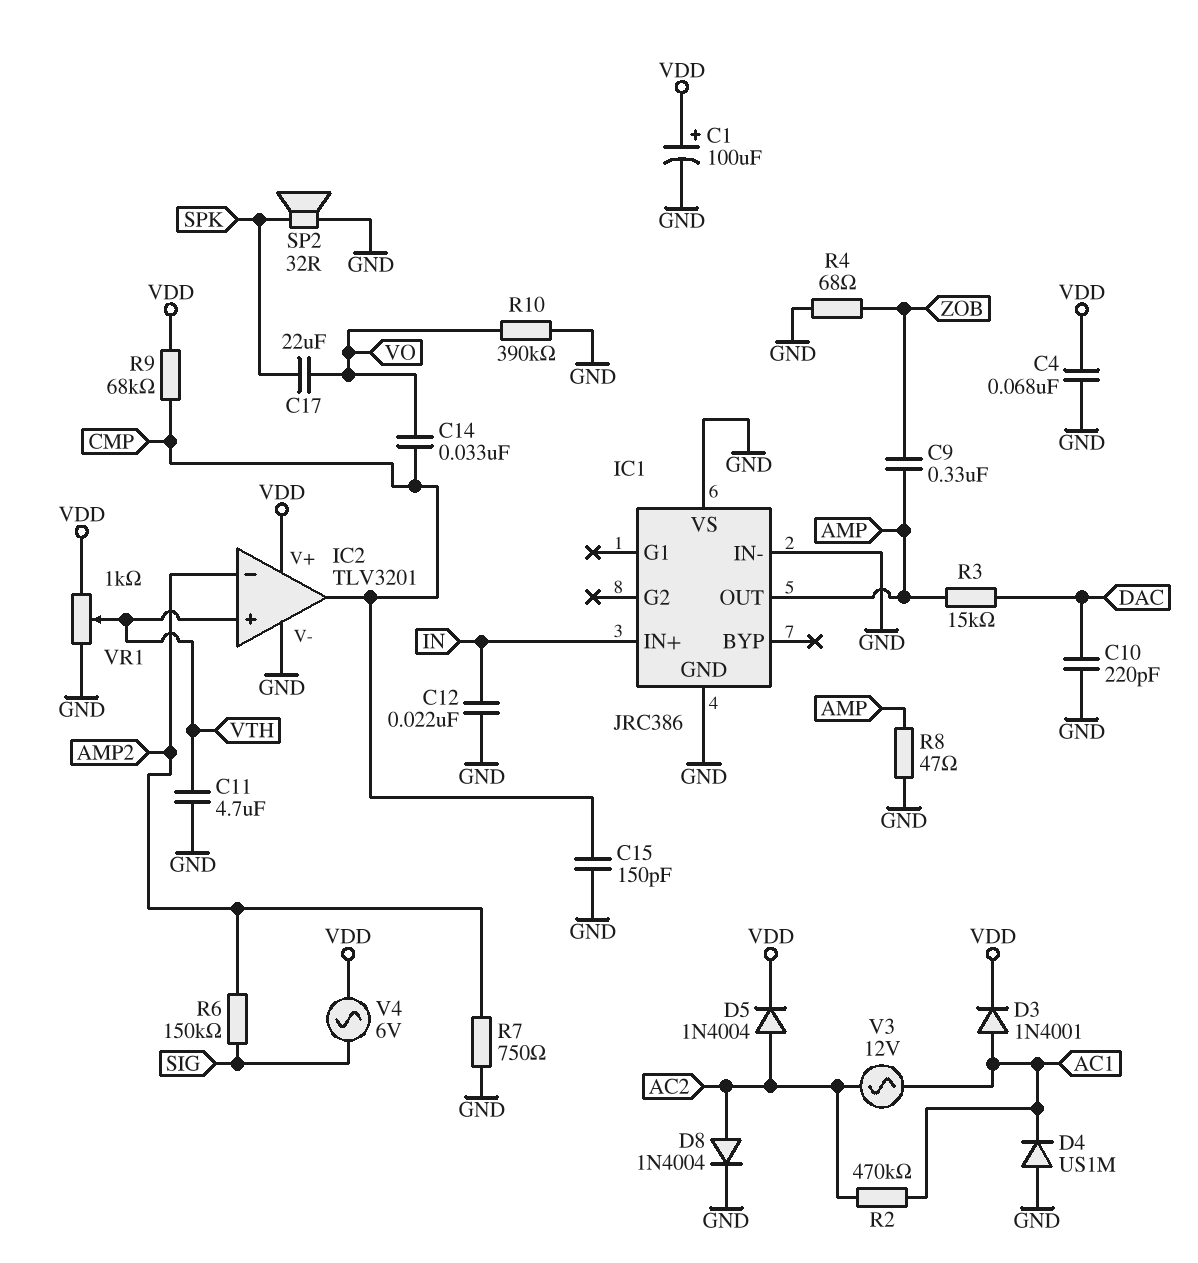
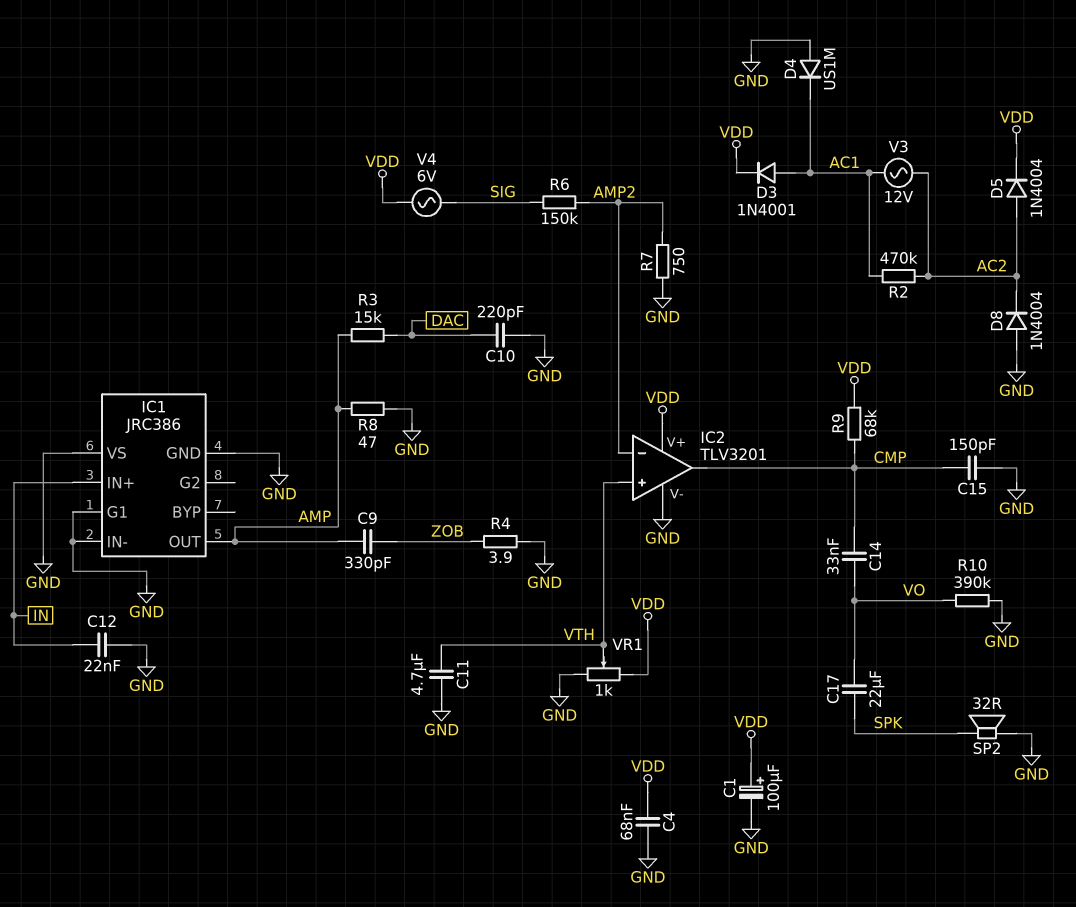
C9: 330nF (AMP, ZOB) -> 330pF (AMP, ZOB)
D8: diode 1N4004 (A AC2, K GND) -> diode 1N4004 (A GND, K AC2)
IC1 pin G1: none -> GND
R4: 68 (GND, ZOB) -> 3.9 (GND, ZOB)

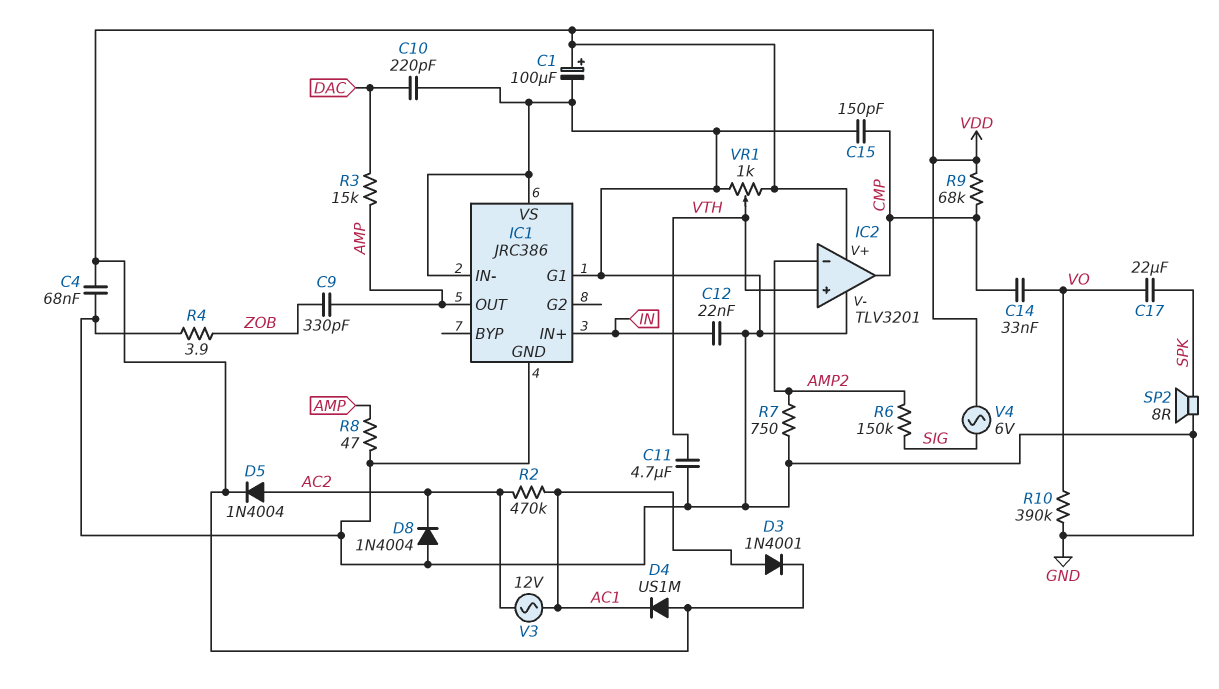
D4: diode US1M (A GND, K AC1) -> diode US1M (A VDD, K AC1)
SP2: speaker 32R (GND, SPK) -> speaker 8R (GND, SPK)

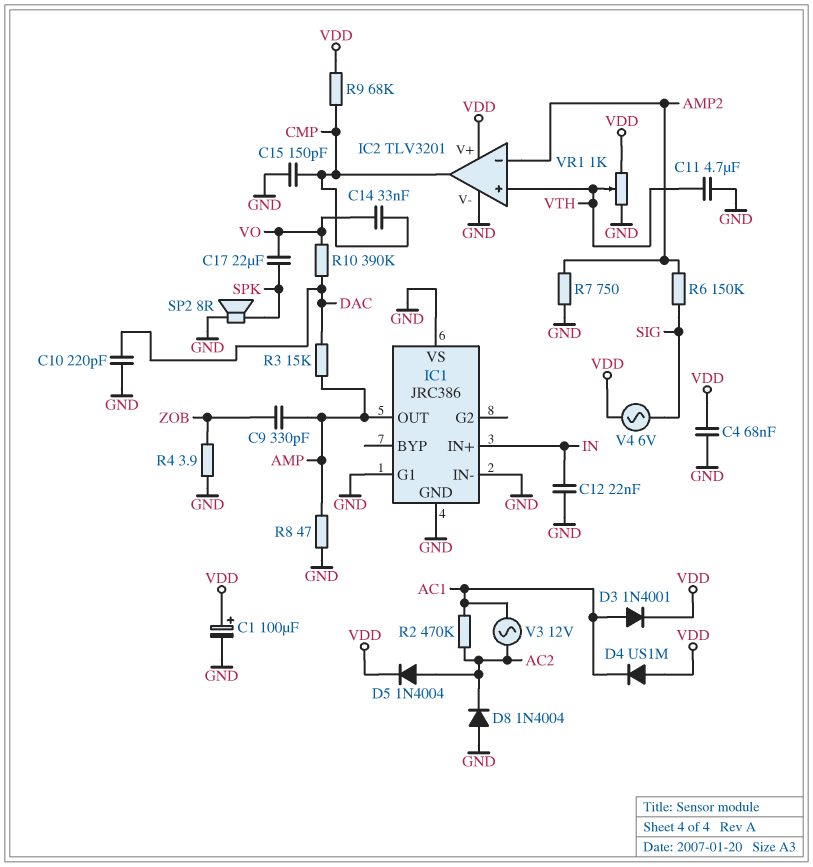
R10: 390k (GND, VO) -> 390k (DAC, VO)

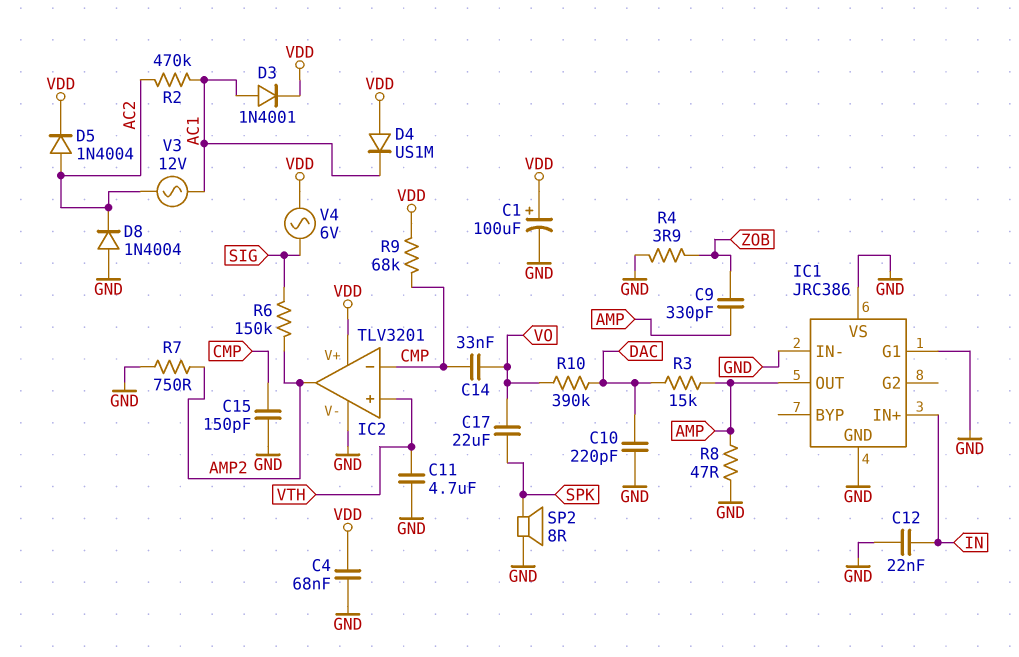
IC2 pin in-: AMP2 -> CMP
IC2 pin out: CMP -> AMP2
VR1: 1k (GND, VDD, wiper VTH) -> none

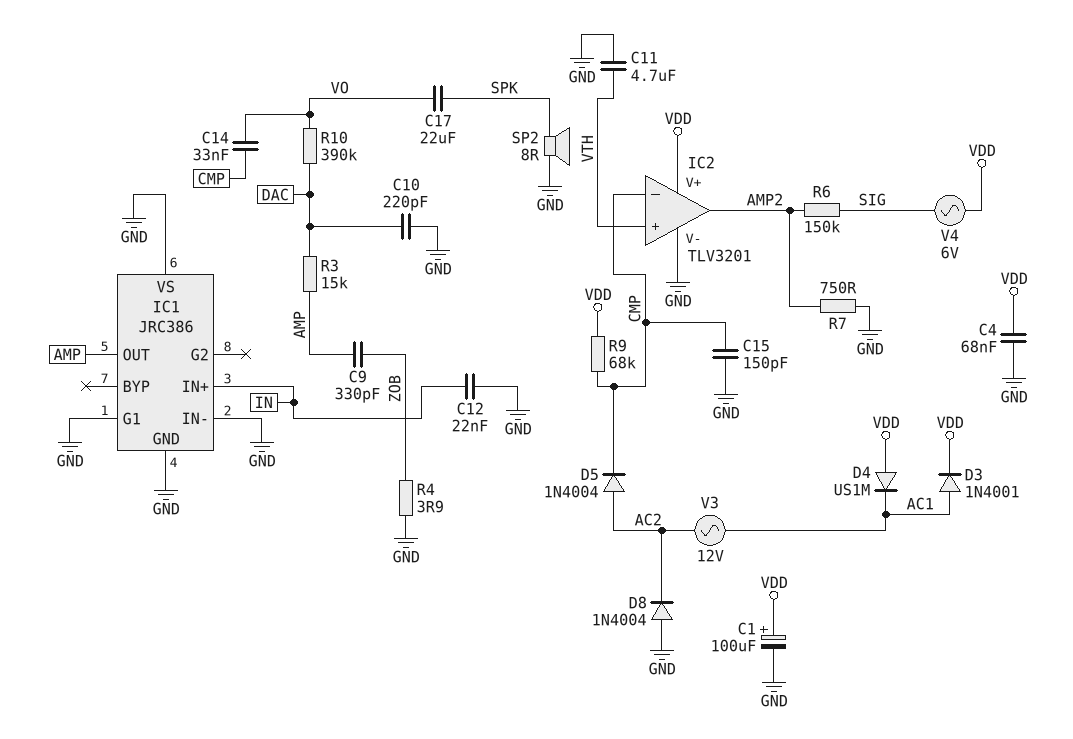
D5: diode 1N4004 (A AC2, K VDD) -> diode 1N4004 (A AC2, K CMP)
R2: 470k (AC1, AC2) -> none
R8: 47 (AMP, GND) -> none

